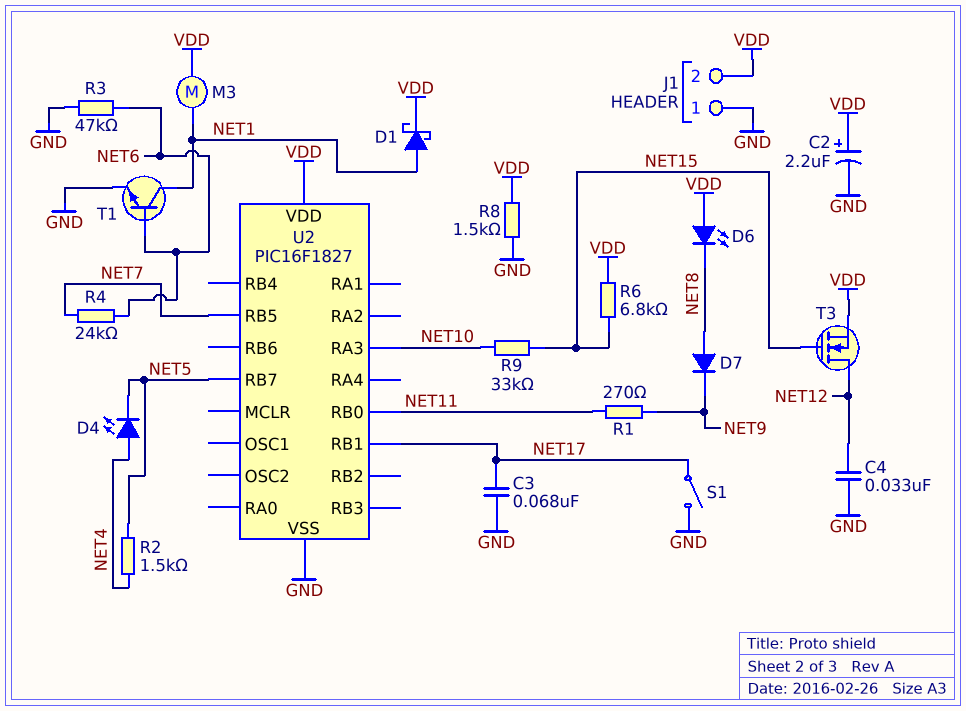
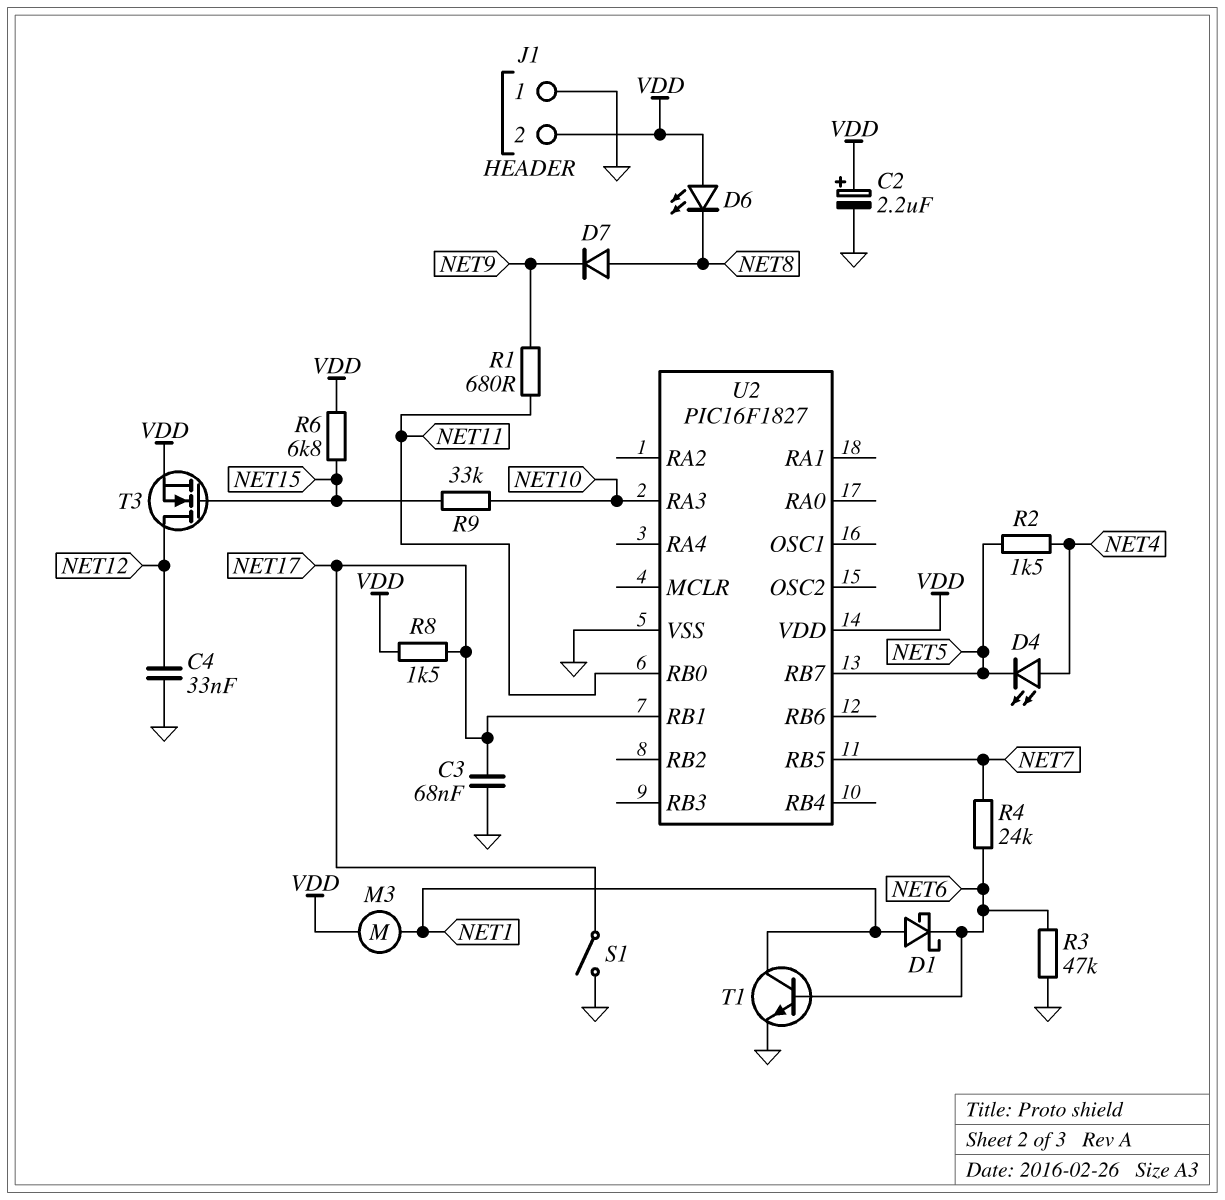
D1: schottky (A NET1, K VDD) -> schottky (A NET1, K NET6)
R1: 270 (NET9, NET11) -> 680 (NET9, NET11)
R8: 1.5k (GND, VDD) -> 1.5k (NET17, VDD)

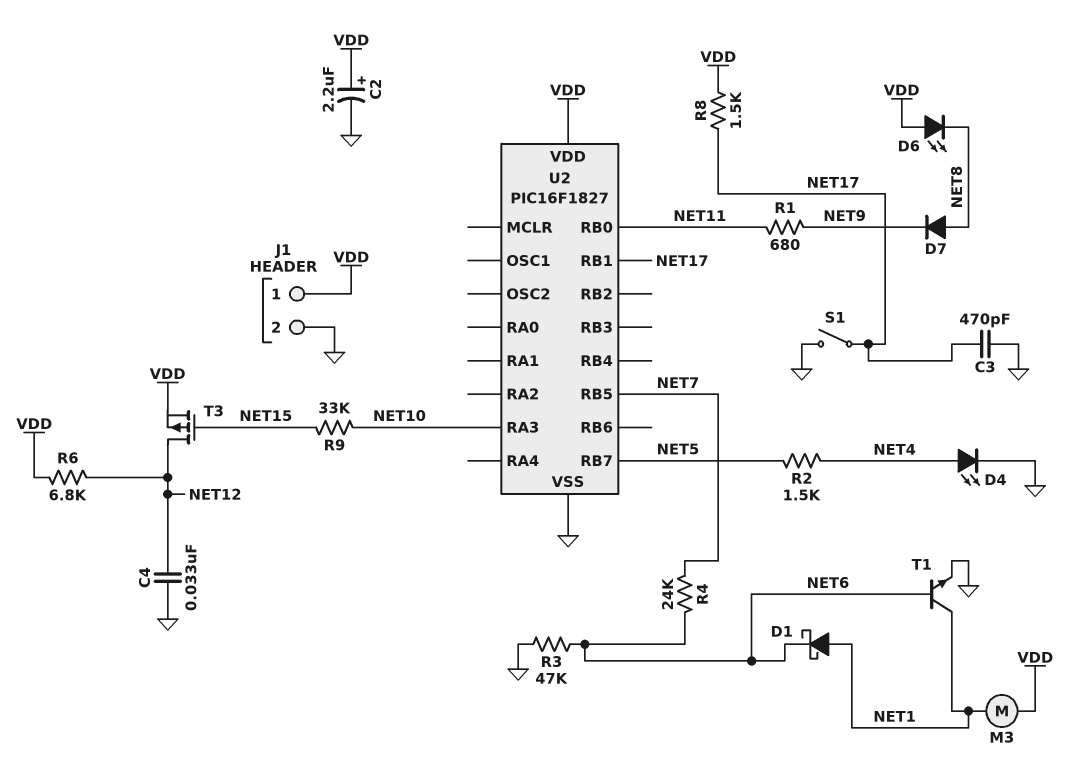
C3: 68nF (GND, NET17) -> 470pF (GND, NET17)
D4: LED (A NET4, K NET5) -> LED (A NET4, K GND)
J1 pin 1: GND -> VDD
J1 pin 2: VDD -> GND
R6: 6.8k (NET15, VDD) -> 6.8k (NET12, VDD)
T3: NMOS (G NET15, D NET12, S VDD) -> PMOS (G NET15, D NET12, S VDD)

